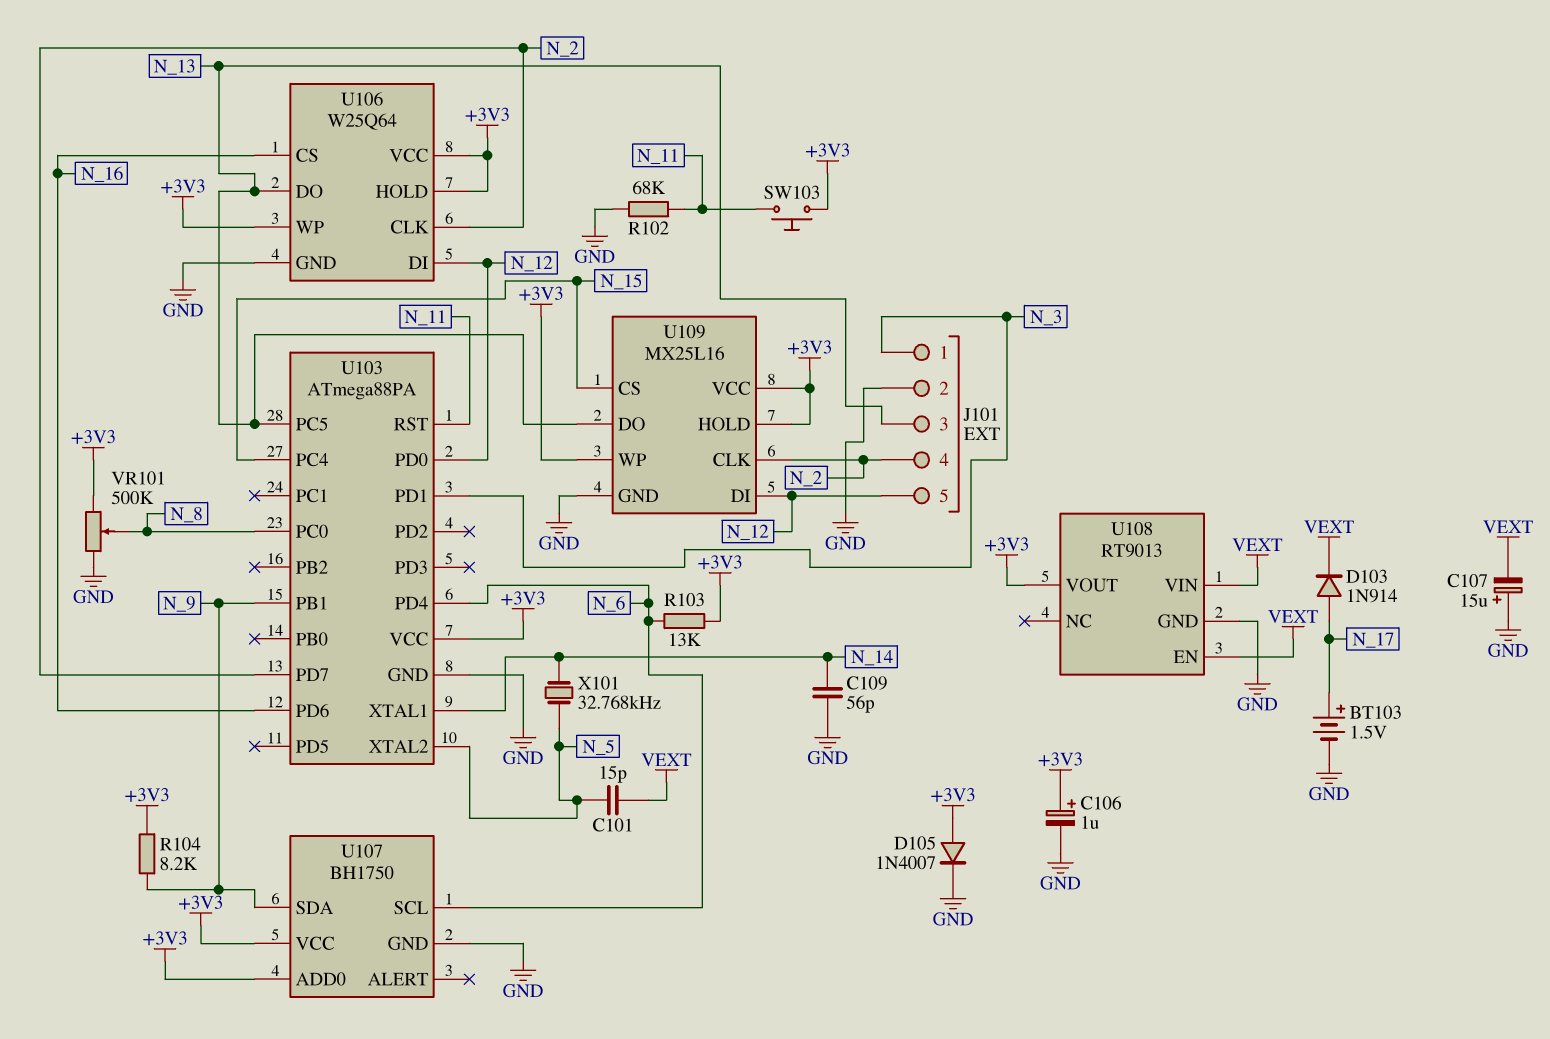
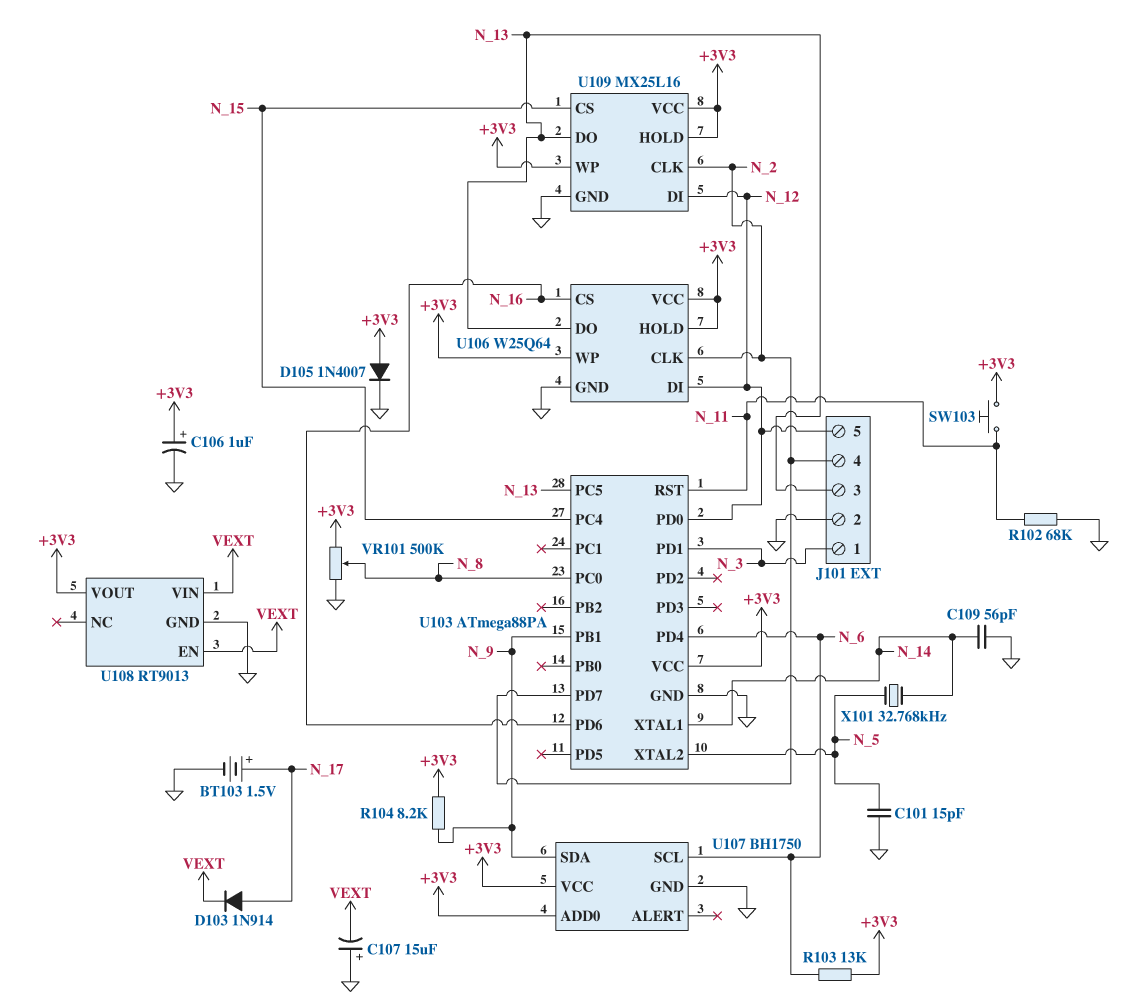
C101: 15pF (N_5, VEXT) -> 15pF (GND, N_5)

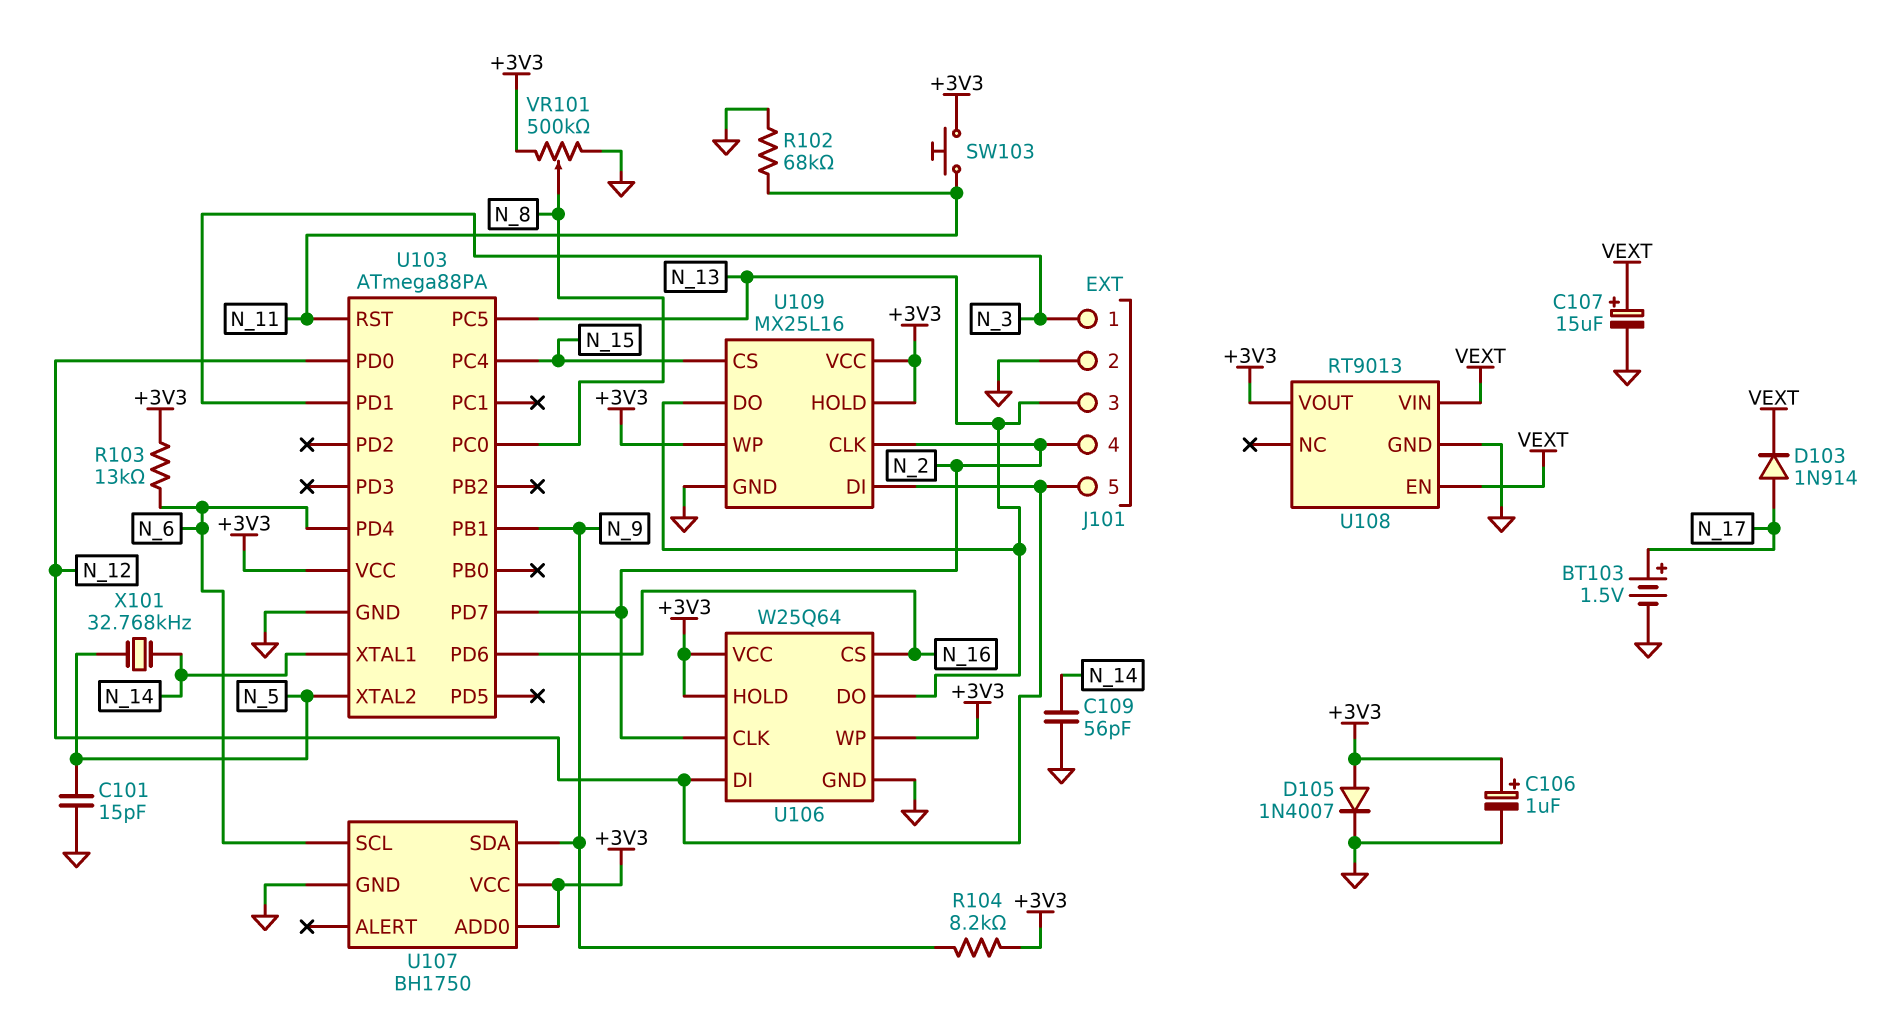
C107: 15uF (plus GND, minus VEXT) -> 15uF (plus VEXT, minus GND)

